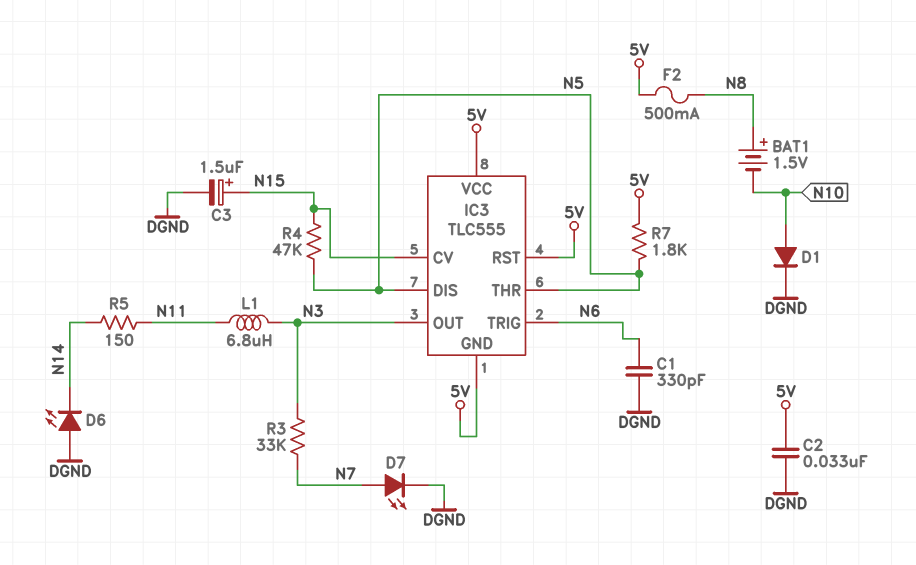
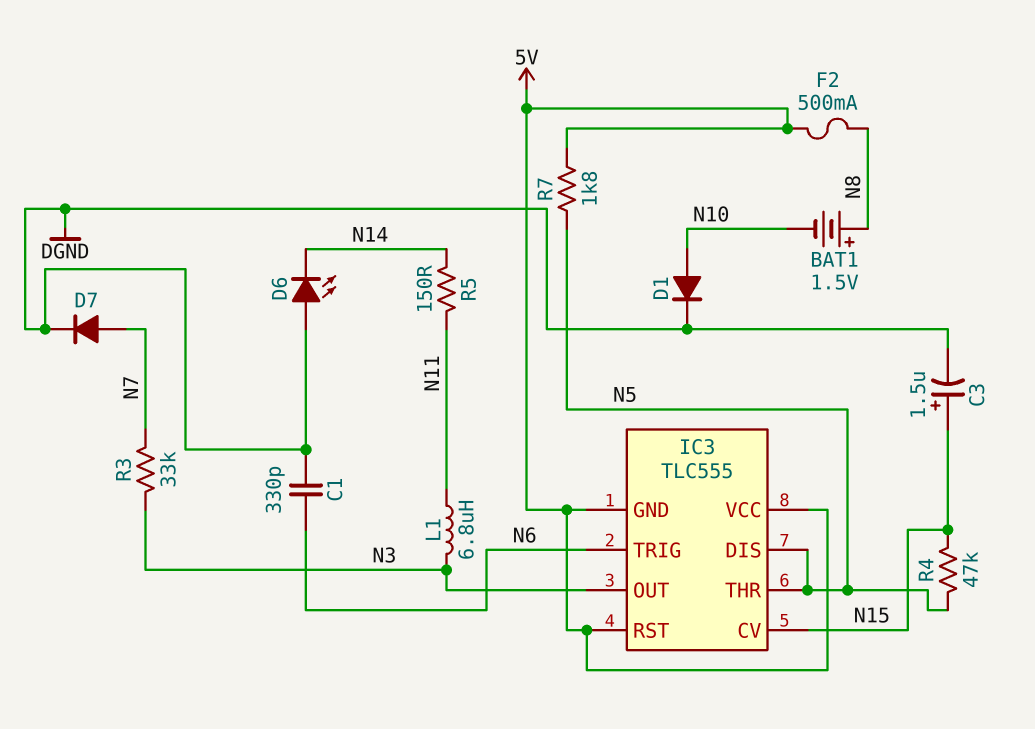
C2: 33nF (5V, DGND) -> none
D7: LED (A N7, K DGND) -> diode (A N7, K DGND)

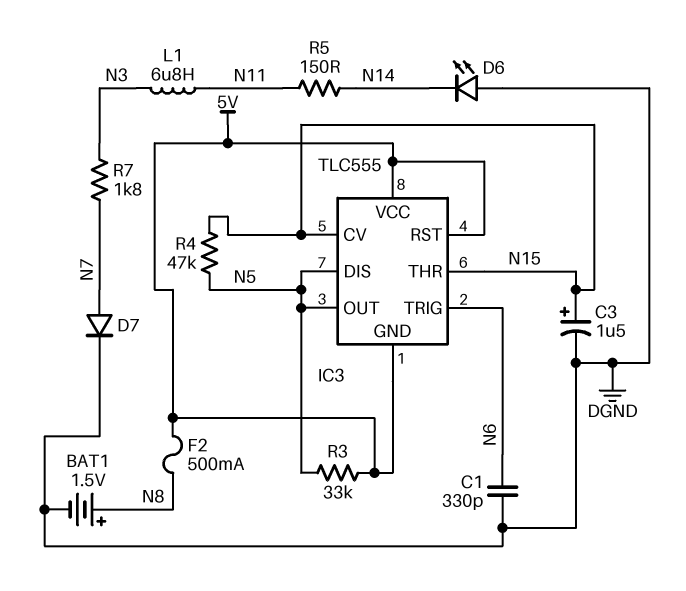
BAT1: 1.5V (plus N8, minus N10) -> 1.5V (plus N8, minus DGND)
D1: diode (A N10, K DGND) -> none
IC3 pin OUT: N3 -> N5
IC3 pin THR: N5 -> N15
R3: 33k (N3, N7) -> 33k (5V, N5)
R7: 1.8k (5V, N5) -> 1.8k (N3, N7)

